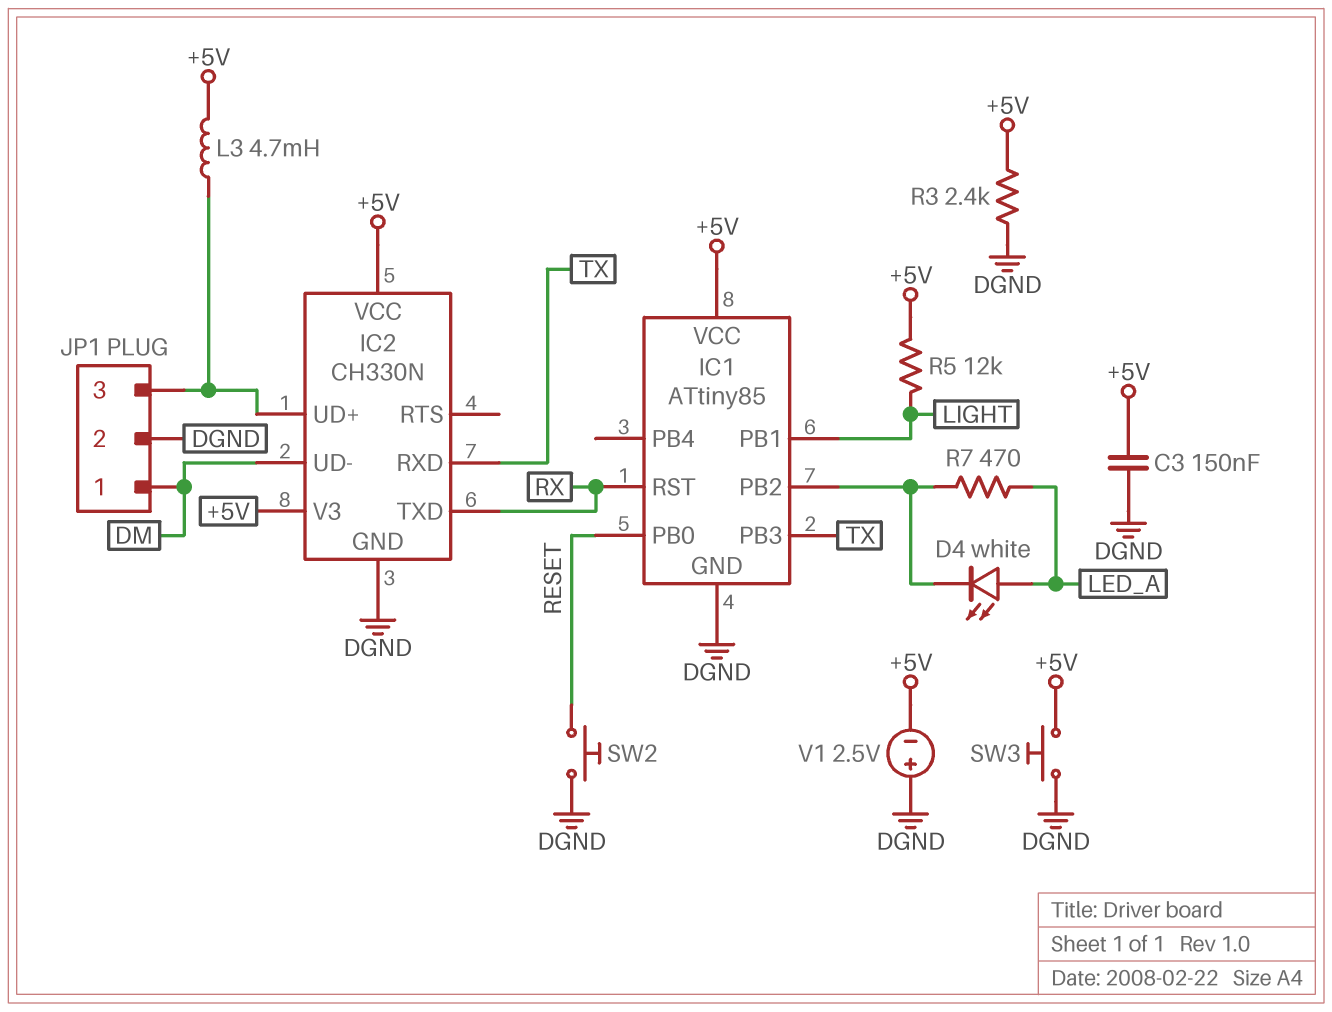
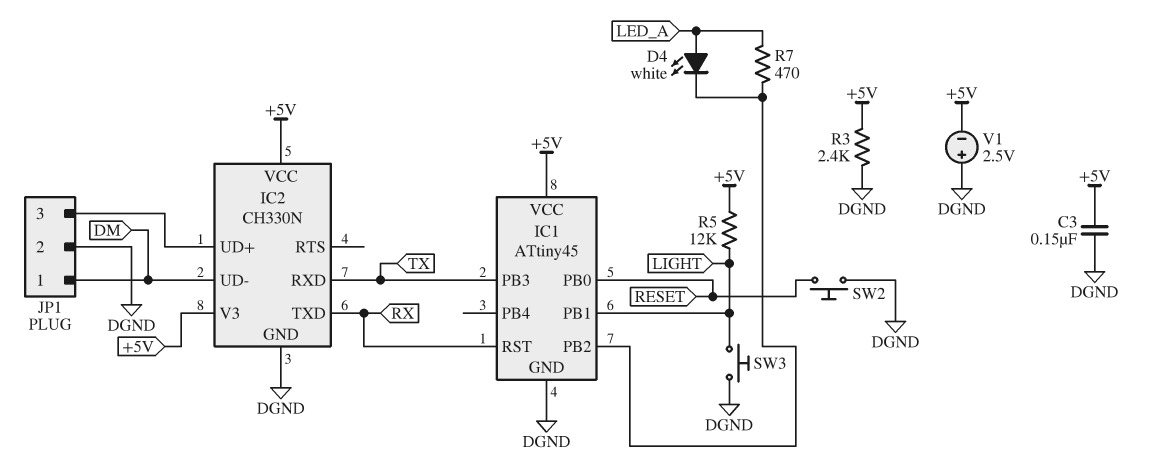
IC1: ATtiny85 -> ATtiny45
L3: 4.7mH (+5V, IC2/UD+) -> none
SW3: button (+5V, DGND) -> button (DGND, LIGHT)

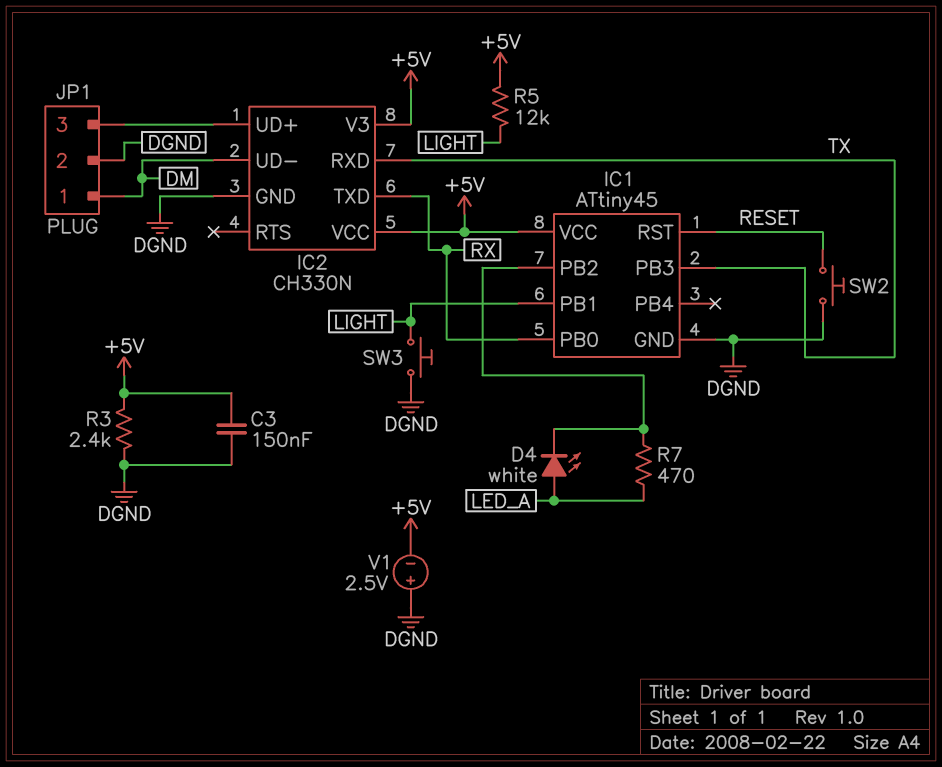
IC1 pin PB0: RESET -> RX
IC1 pin RST: RX -> RESET

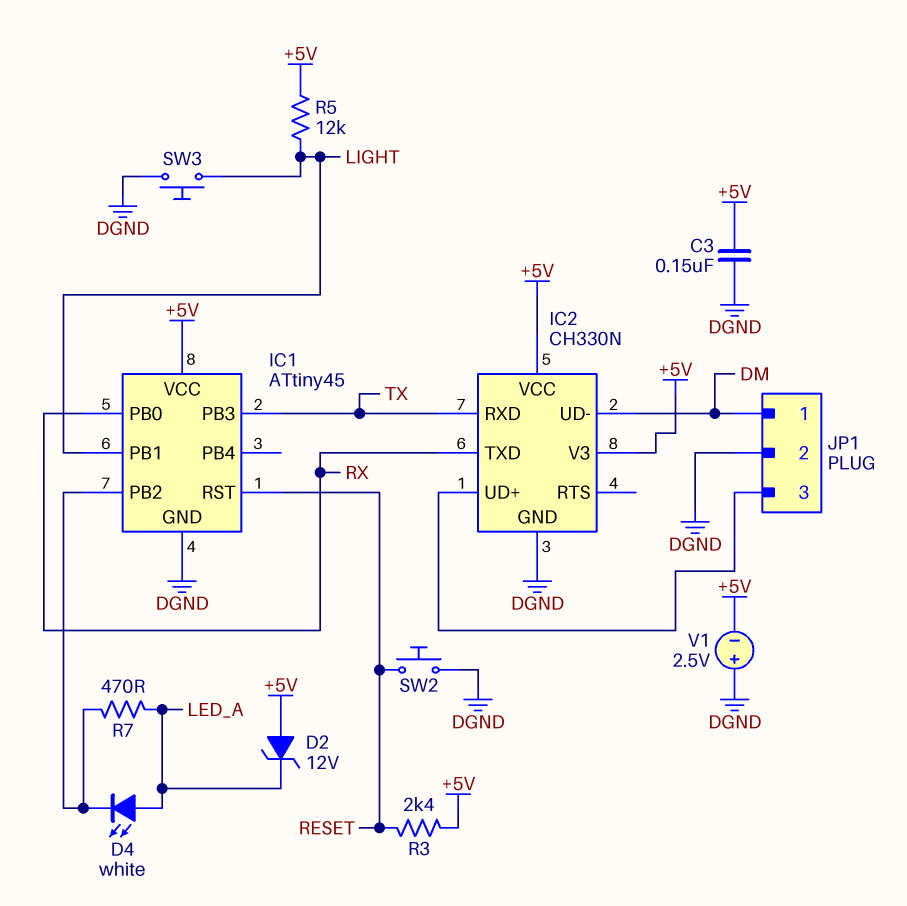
D2: none -> zener 12V (A +5V, K LED_A)
R3: 2.4k (+5V, DGND) -> 2.4k (+5V, RESET)

